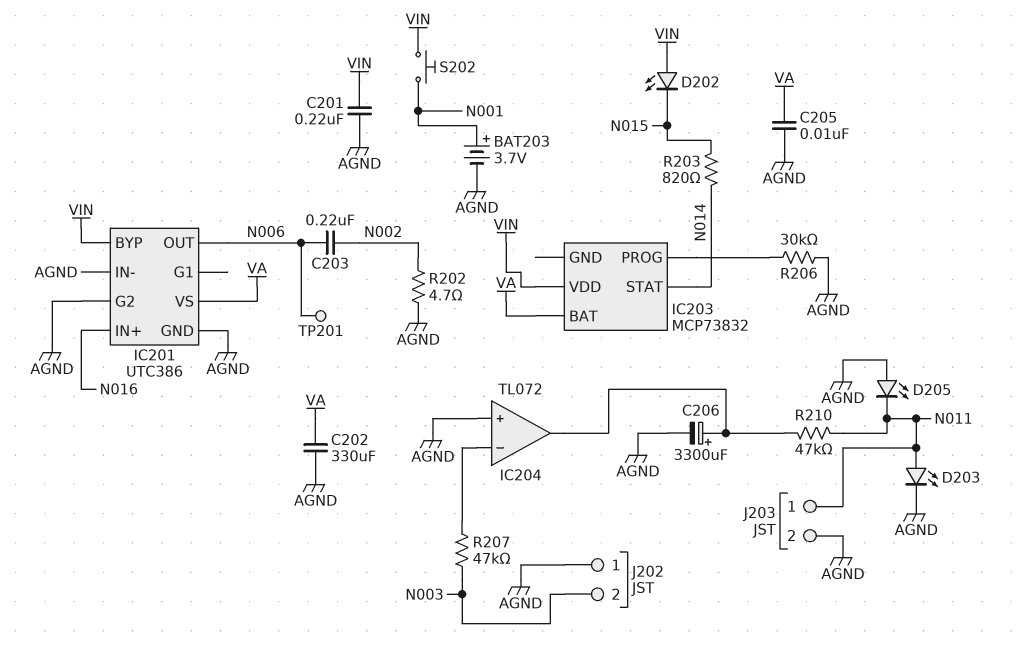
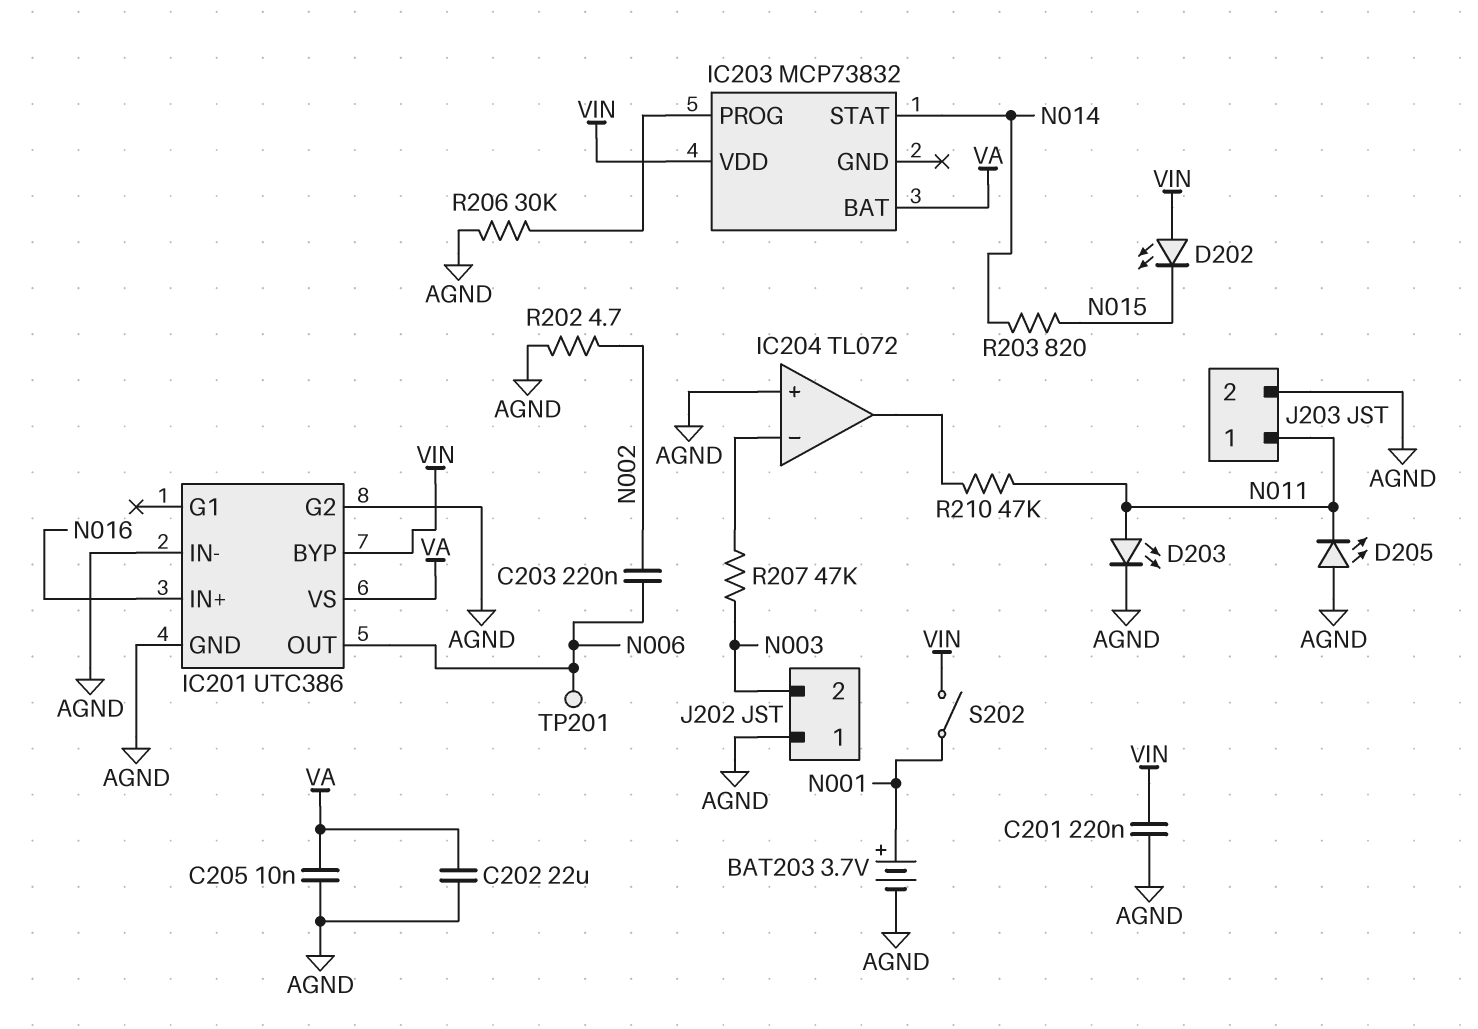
C202: 330uF (AGND, VA) -> 22uF (AGND, VA)
C206: 3300uF (plus IC204/out, minus AGND) -> none
S202: button (N001, VIN) -> switch (N001, VIN)

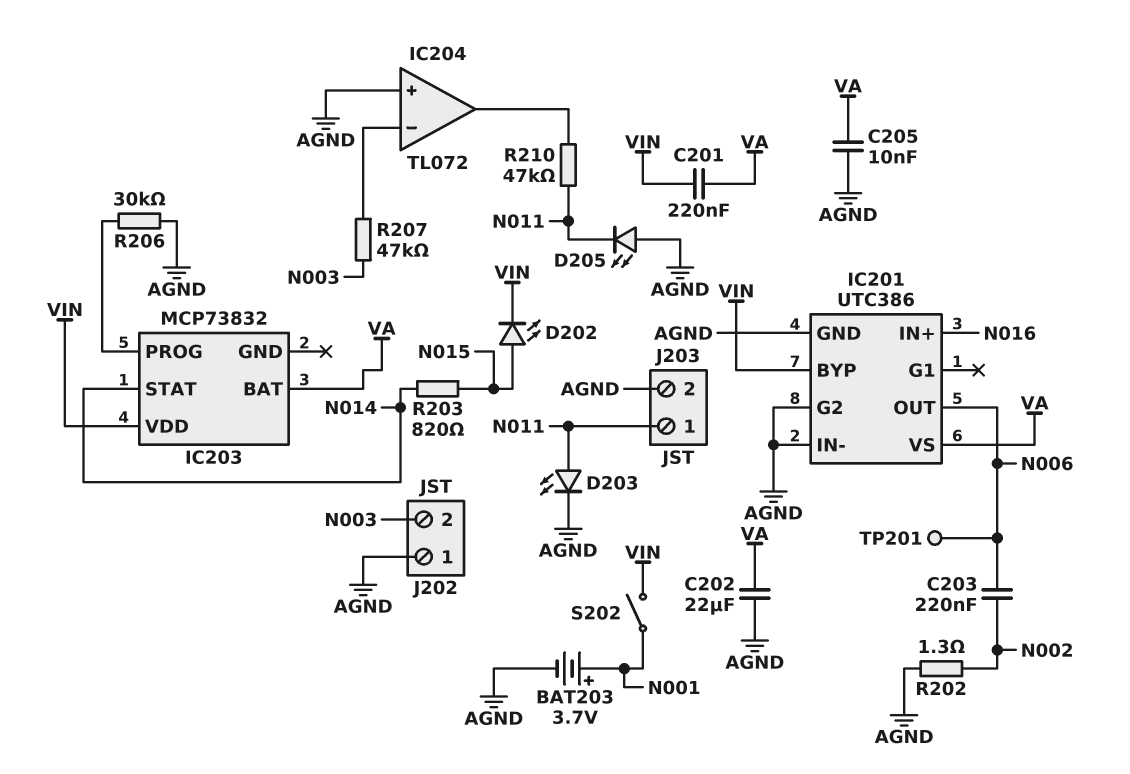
C201: 220nF (AGND, VIN) -> 220nF (VA, VIN)
D202: LED (A VIN, K N015) -> LED (A N015, K VIN)
R202: 4.7 (AGND, N002) -> 1.3 (AGND, N002)

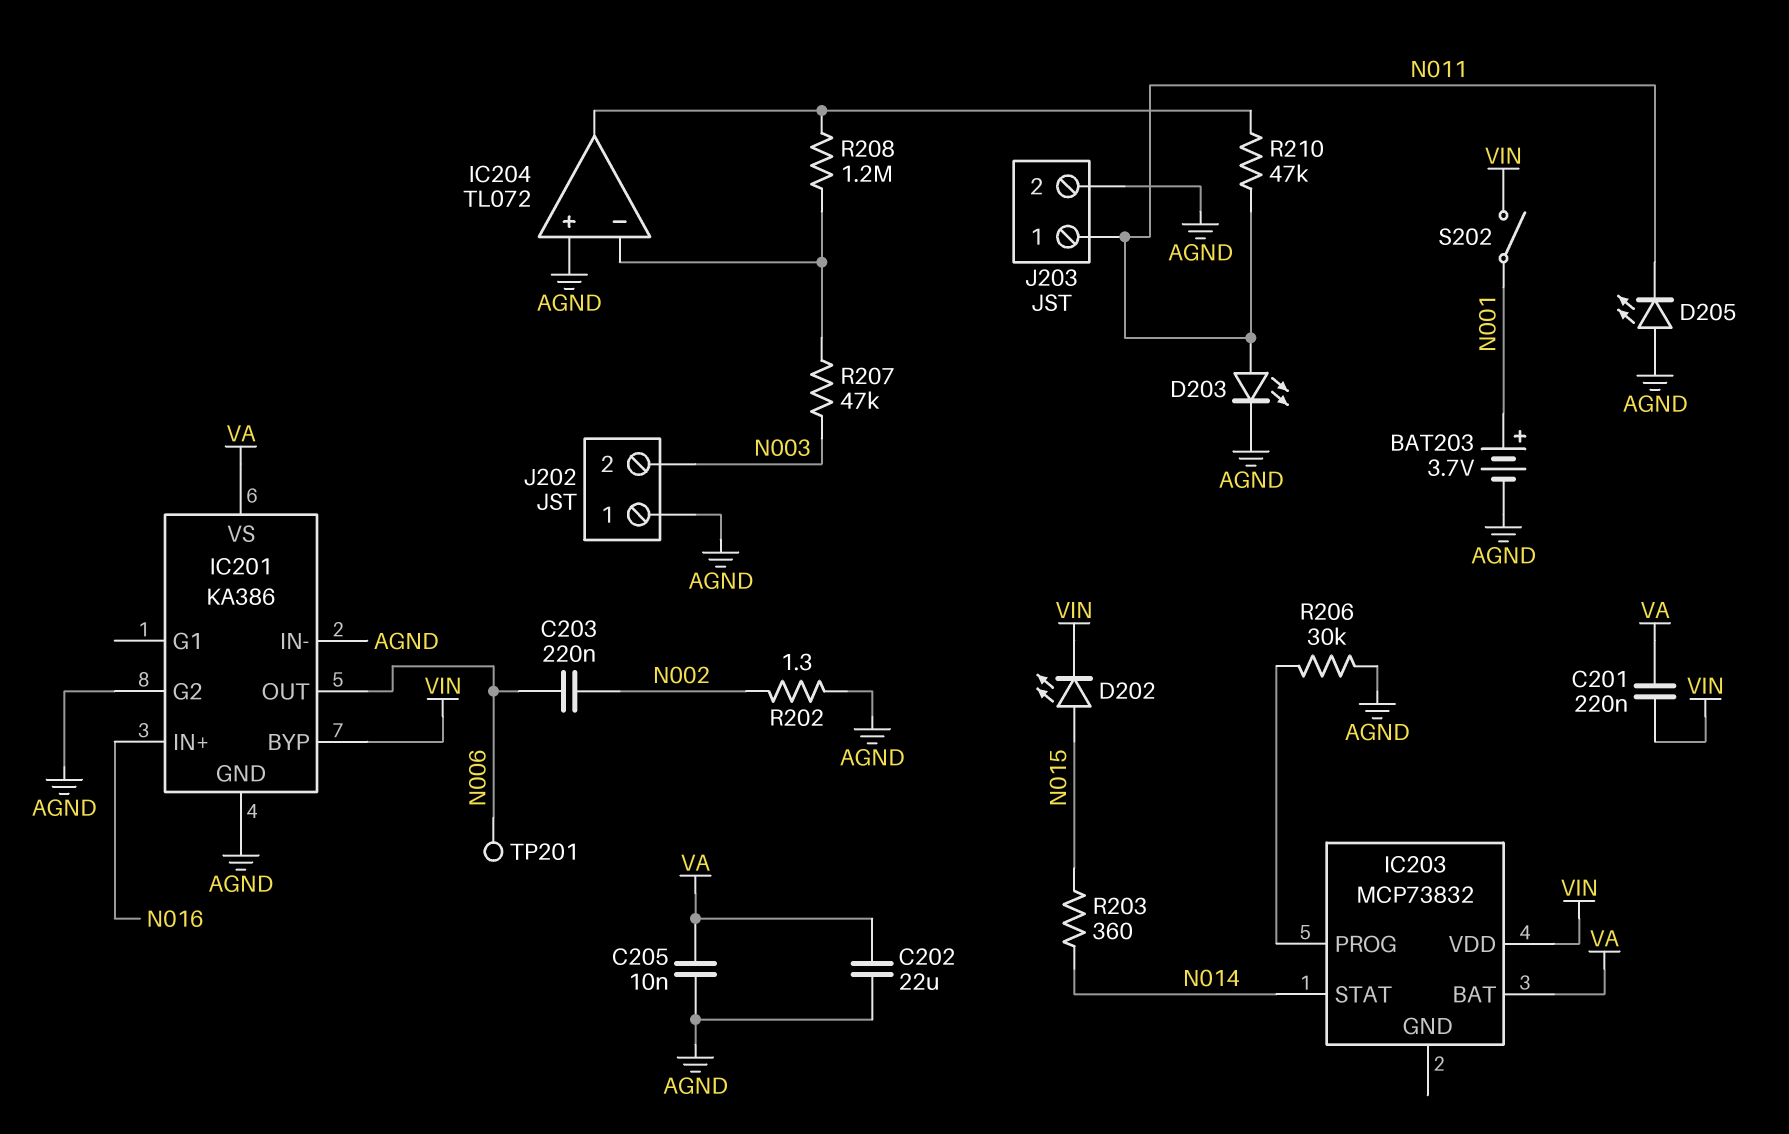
IC201: UTC386 -> KA386
R203: 820 (N014, N015) -> 360 (N014, N015)
R208: none -> 1.2M (IC204/in-, IC204/out)

